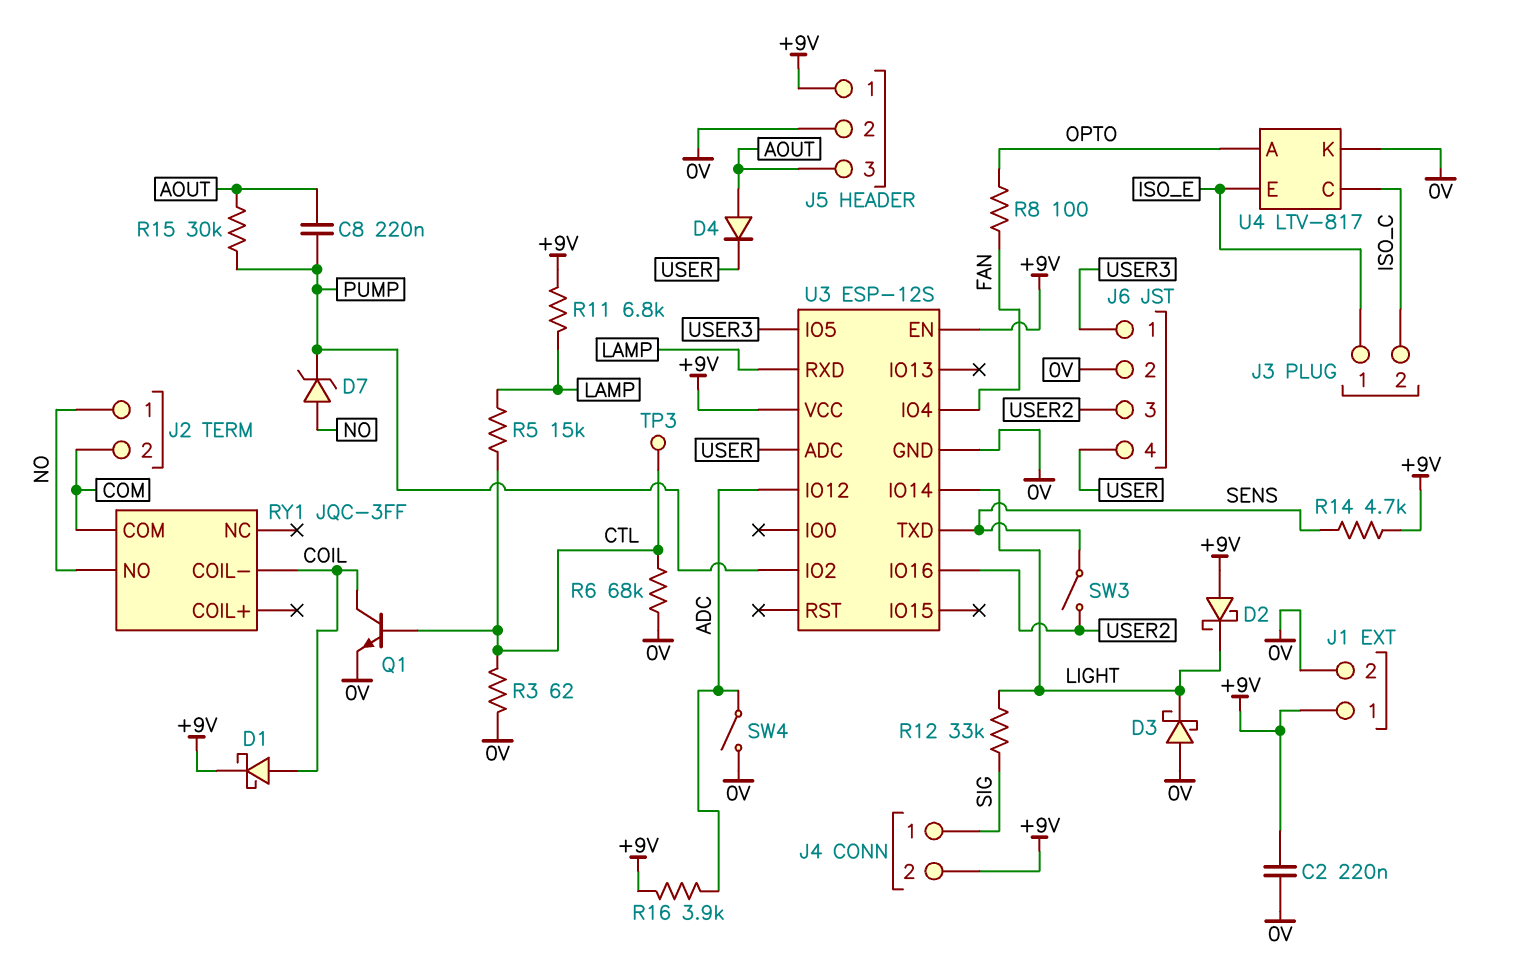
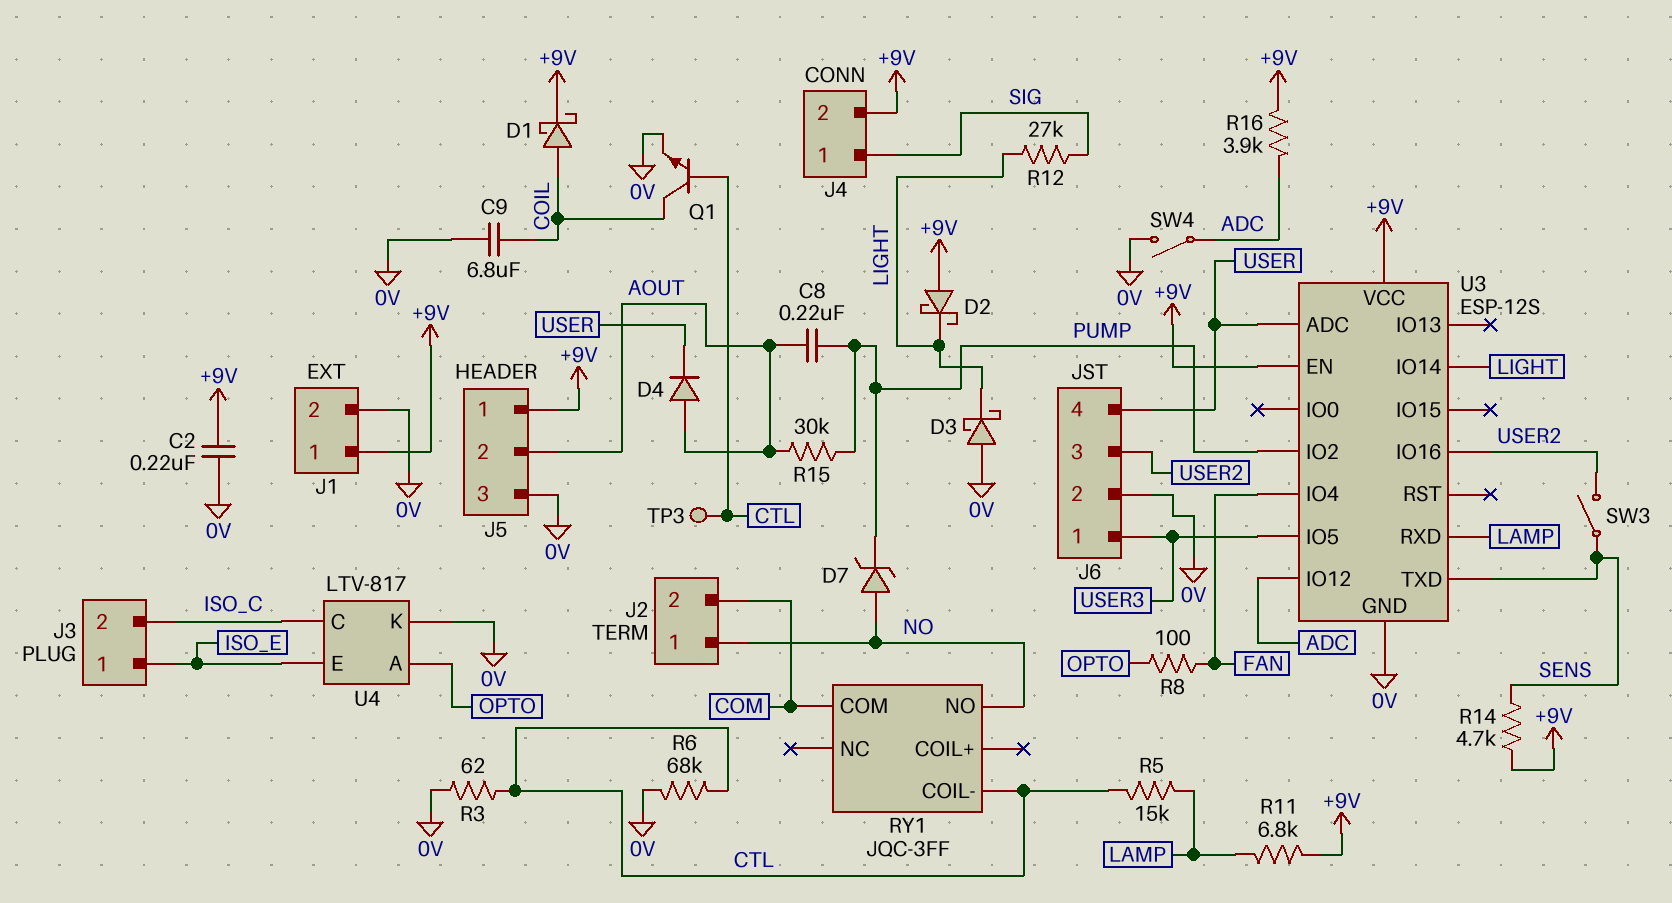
C9: none -> 6.8uF (0V, COIL)
J5 pin 2: 0V -> AOUT
J5 pin 3: AOUT -> 0V
R12: 33k (LIGHT, SIG) -> 27k (LIGHT, SIG)
RY1 pin COIL-: COIL -> CTL

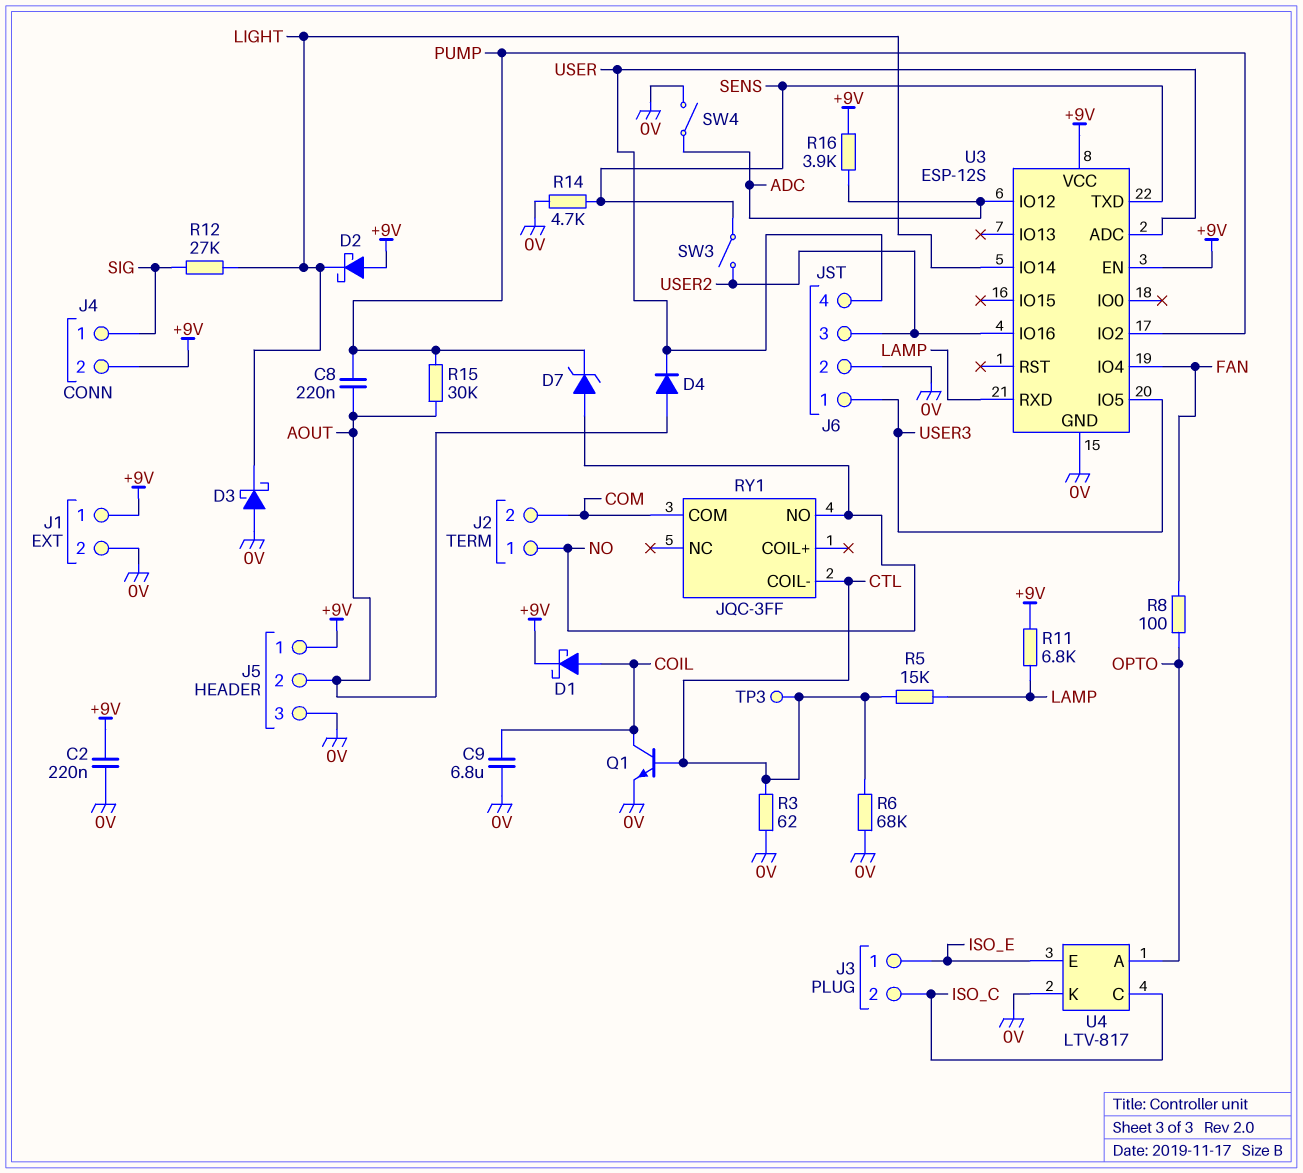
R14: 4.7k (+9V, SENS) -> 4.7k (0V, SENS)

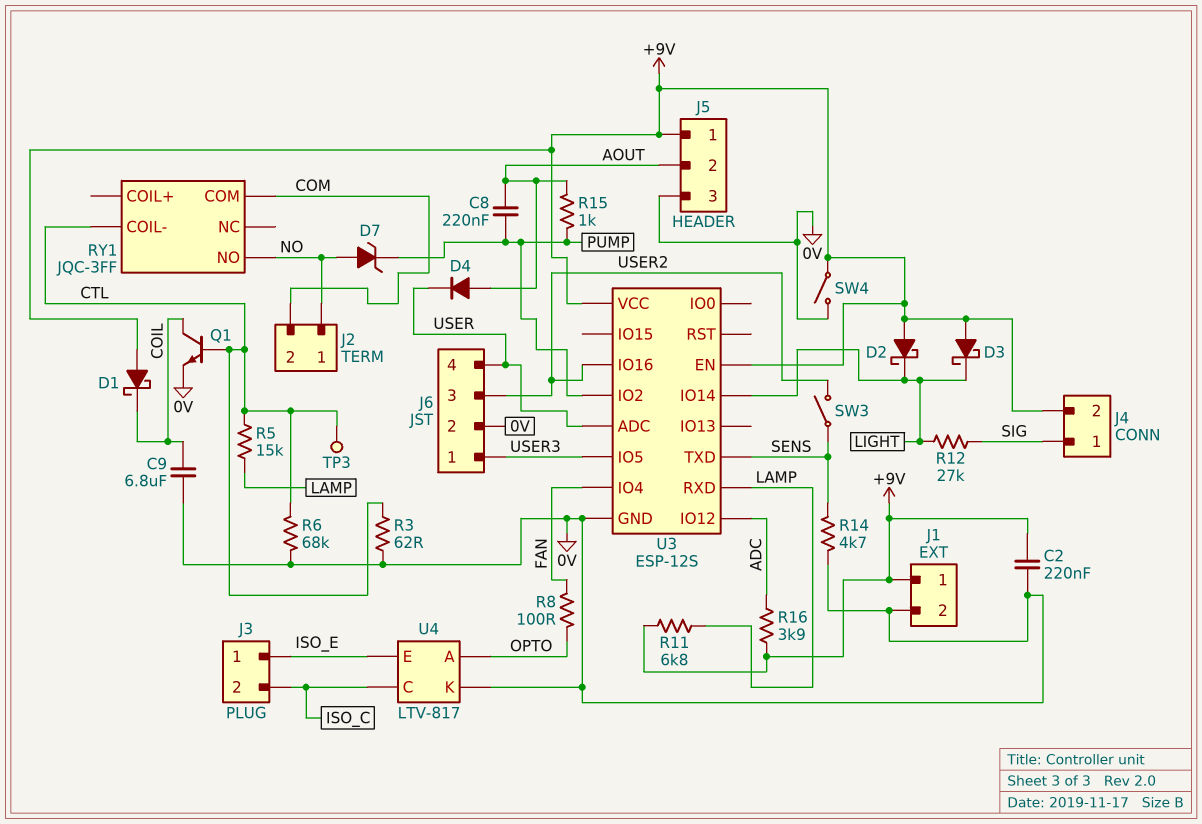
D1: schottky (A COIL, K +9V) -> schottky (A +9V, K COIL)
D3: schottky (A 0V, K LIGHT) -> schottky (A +9V, K LIGHT)
R15: 30k (AOUT, PUMP) -> 1k (AOUT, PUMP)
SW4: switch (0V, ADC) -> switch (+9V, 0V)

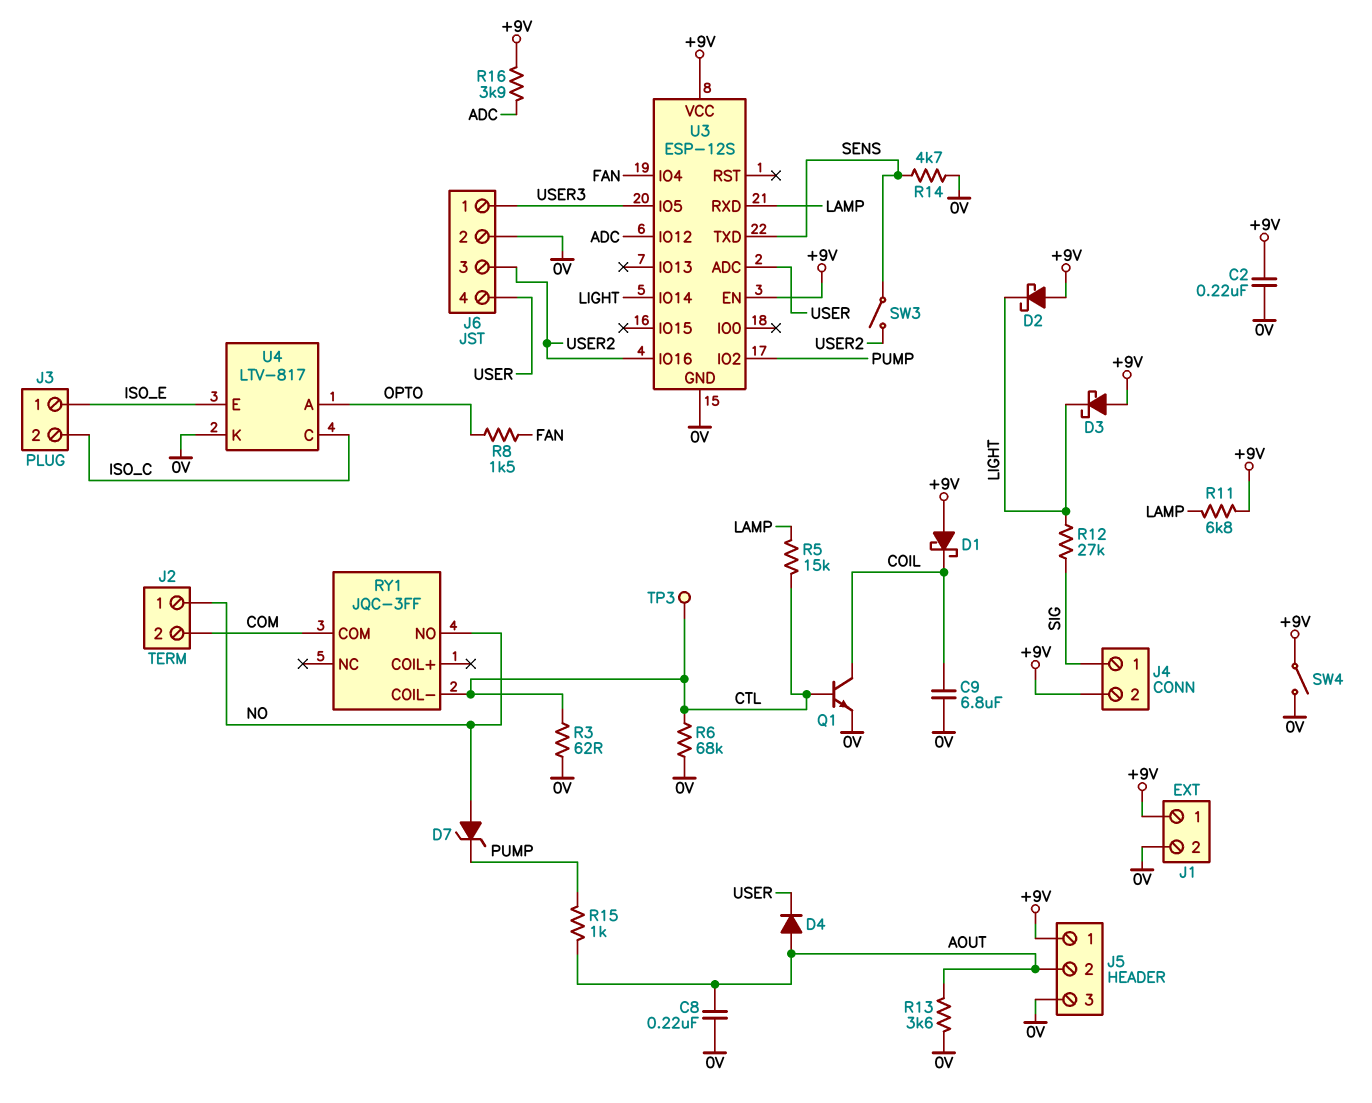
C8: 220nF (AOUT, PUMP) -> 220nF (0V, AOUT)
R8: 100 (FAN, OPTO) -> 1.5k (FAN, OPTO)
R13: none -> 3.6k (0V, AOUT)

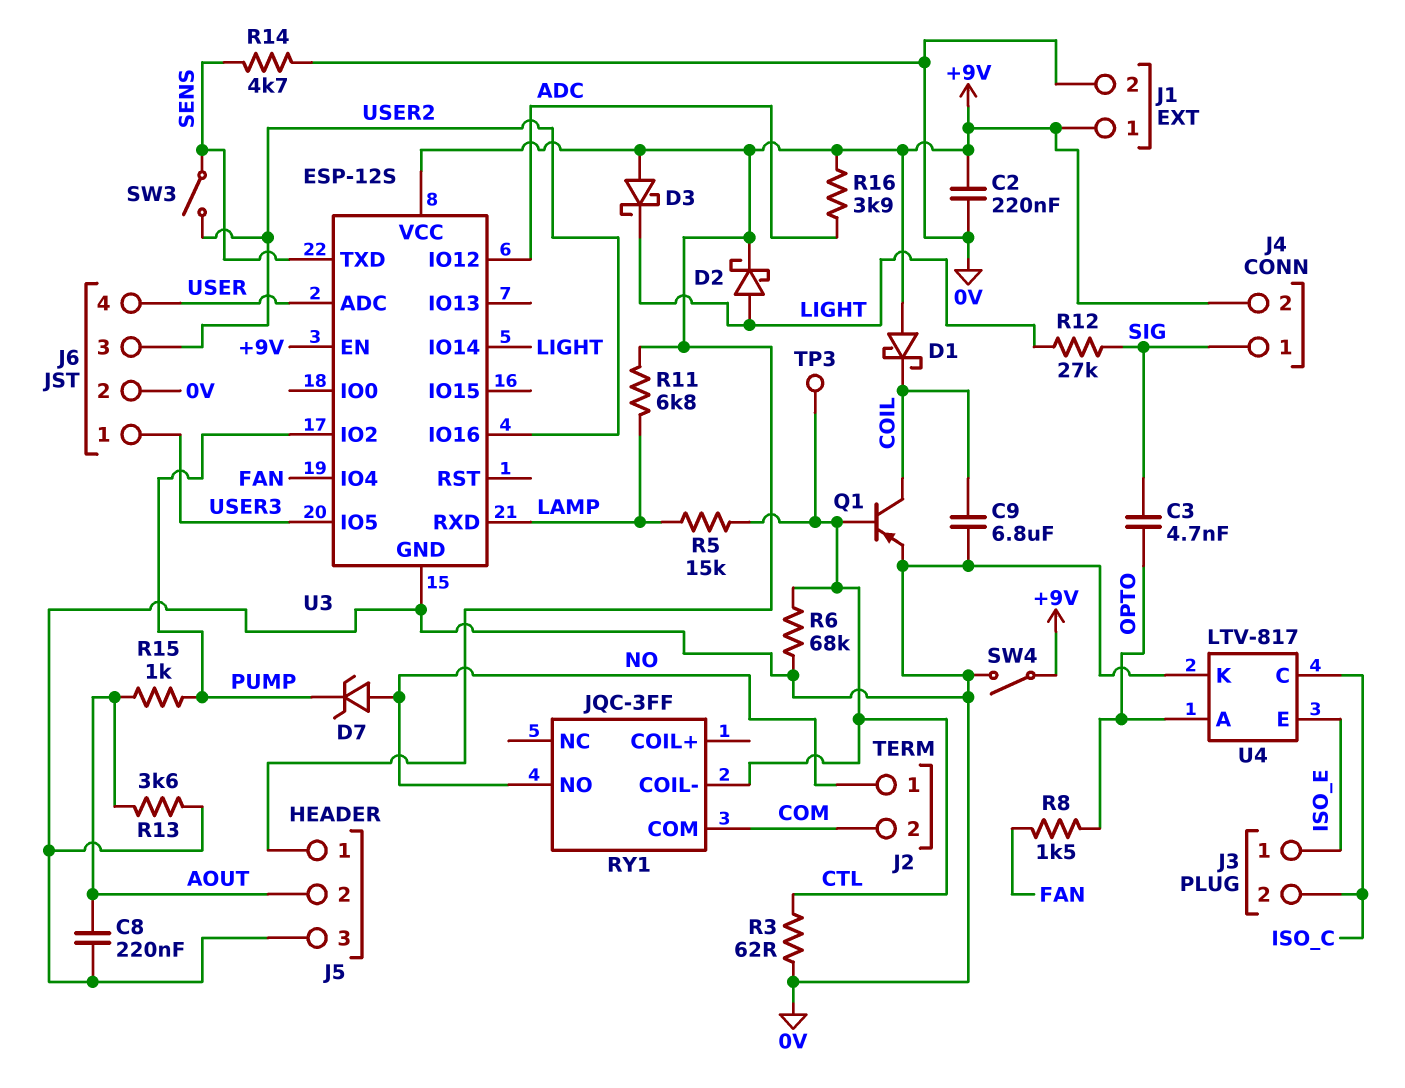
C3: none -> 4.7nF (OPTO, SIG)
D2: schottky (A +9V, K LIGHT) -> schottky (A LIGHT, K +9V)
D4: diode (A AOUT, K USER) -> none
Q1: NPN (B CTL, C COIL, E 0V) -> PNP (B CTL, C COIL, E 0V)

